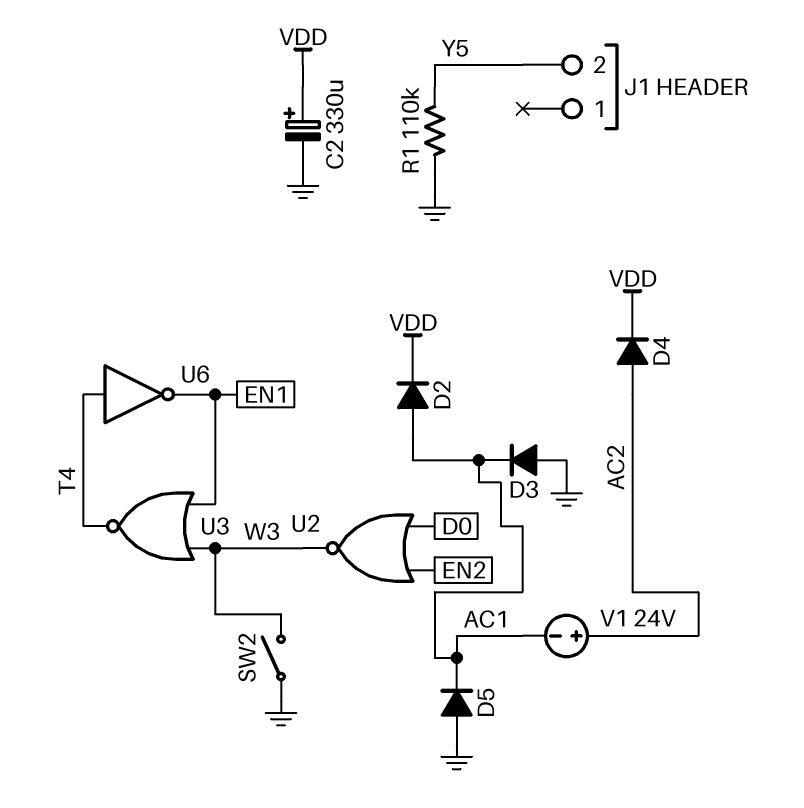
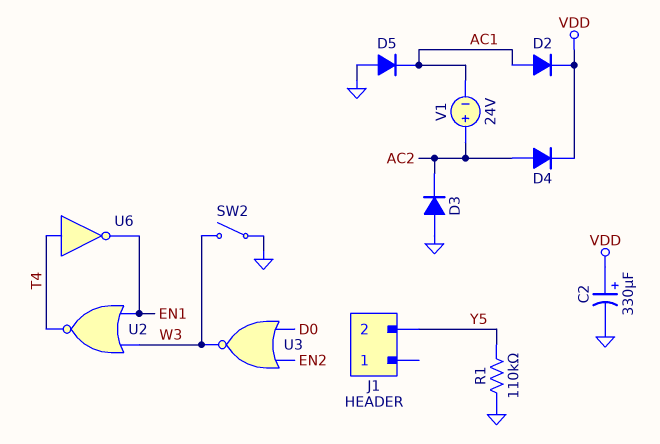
D3: diode (A GND, K AC1) -> diode (A GND, K AC2)
U2: NOR (in D0, in EN2, out W3) -> NOR (in EN1, in W3, out T4)
U3: NOR (in EN1, in W3, out T4) -> NOR (in D0, in EN2, out W3)

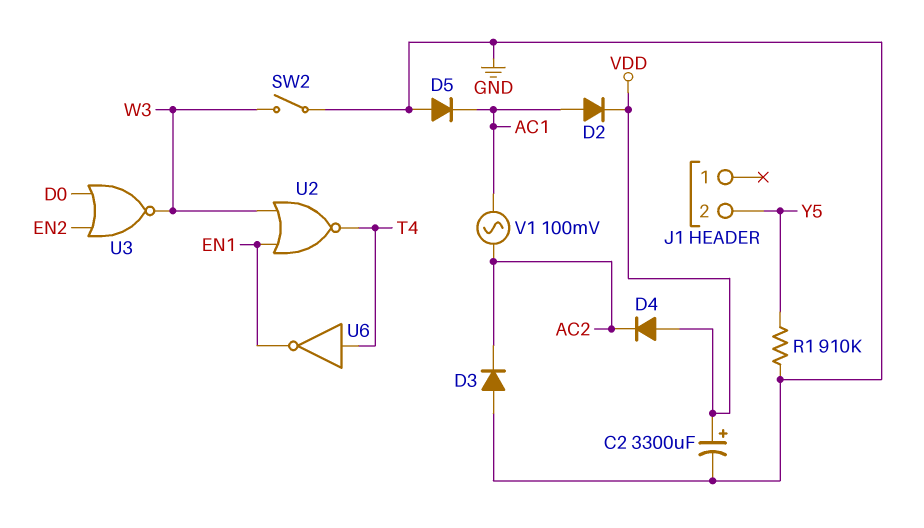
C2: 330uF (plus VDD, minus GND) -> 3300uF (plus VDD, minus GND)
D4: diode (A AC2, K VDD) -> diode (A VDD, K AC2)
R1: 110k (GND, Y5) -> 910k (GND, Y5)
V1: 24V (plus AC2, minus AC1) -> AC 100mV (AC1, AC2)

